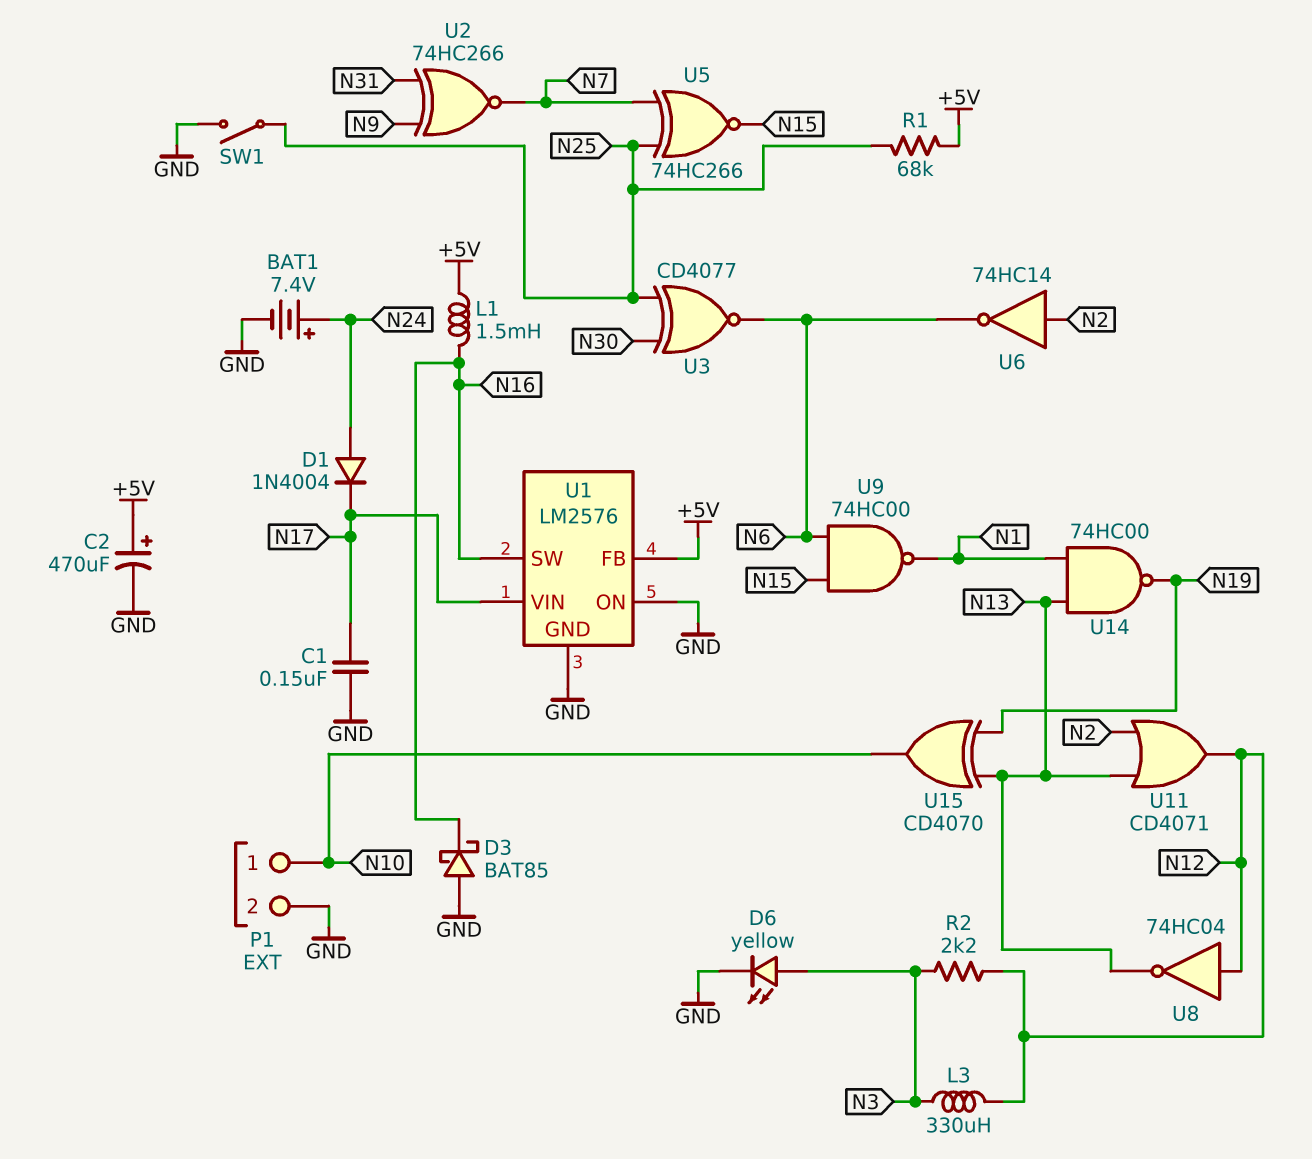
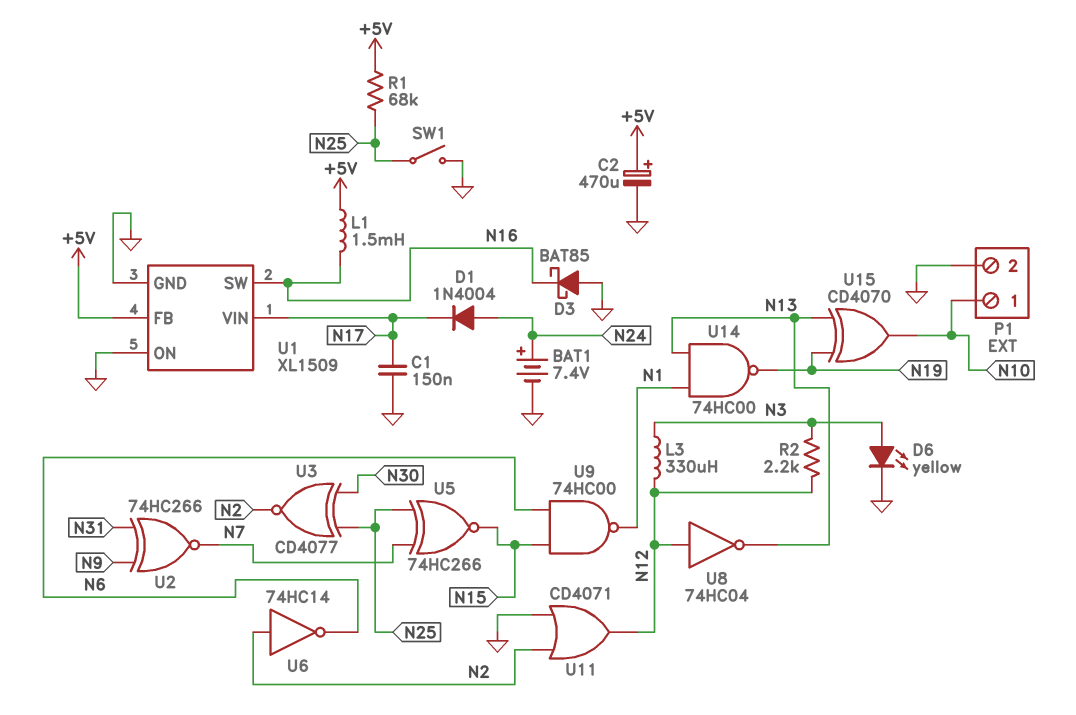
U1: LM2576 -> XL1509
U3: XNOR CD4077 (in N25, in N30, out N6) -> XNOR CD4077 (in N25, in N30, out N2)
U11: OR CD4071 (in N2, in N13, out N12) -> OR CD4071 (in GND, in N2, out N12)

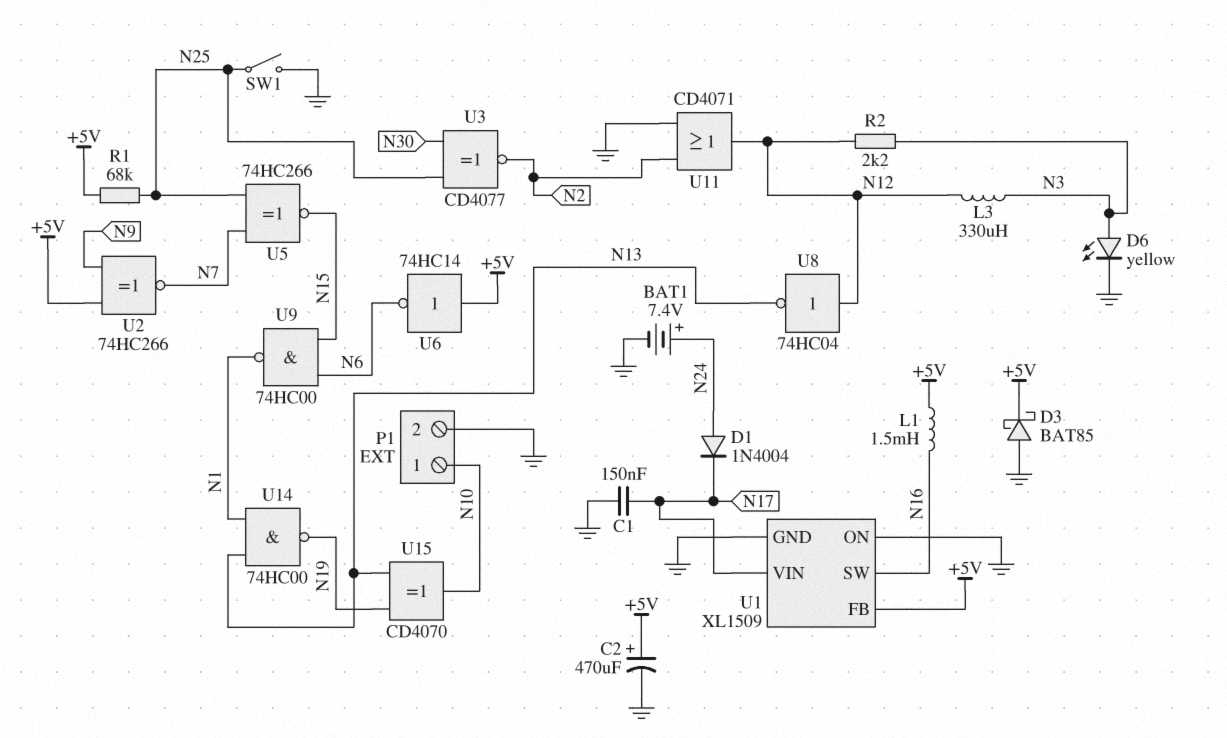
D3: schottky BAT85 (A GND, K N16) -> schottky BAT85 (A GND, K +5V)
U2: XNOR 74HC266 (in N9, in N31, out N7) -> XNOR 74HC266 (in +5V, in N9, out N7)
U6: NOT 74HC14 (in N2, out N6) -> NOT 74HC14 (in +5V, out N6)

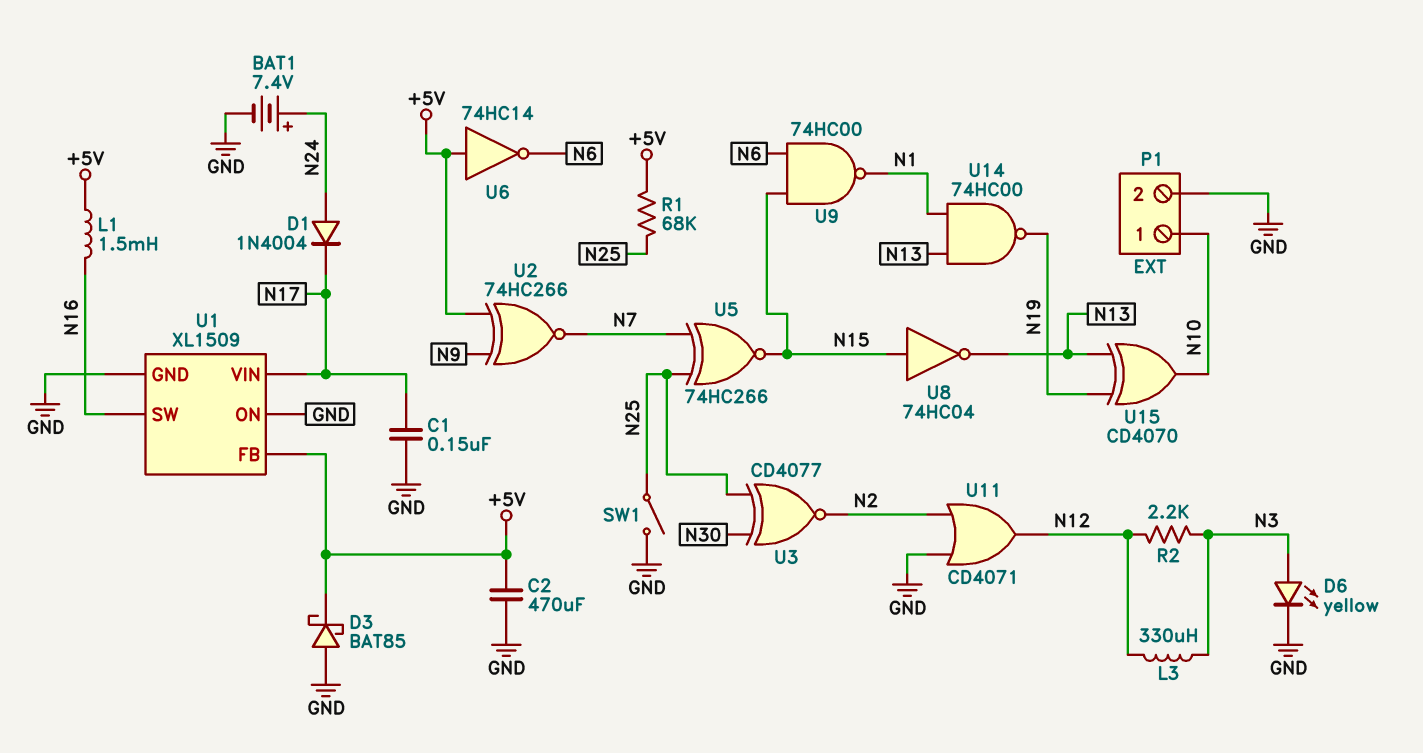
C2: 470uF (plus +5V, minus GND) -> 470uF (+5V, GND)
U8: NOT 74HC04 (in N12, out N13) -> NOT 74HC04 (in N15, out N13)

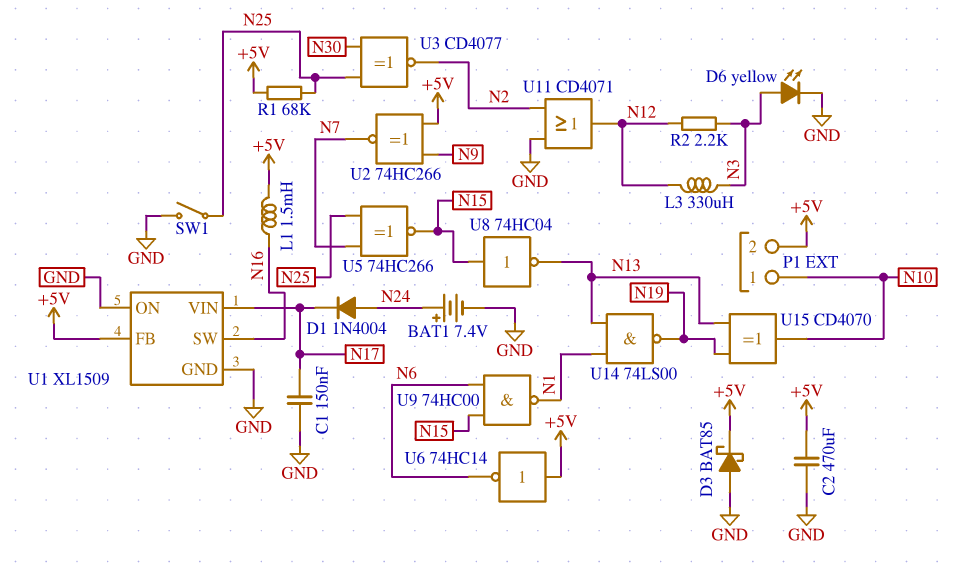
P1 pin 2: GND -> +5V
U14: NAND 74HC00 (in N1, in N13, out N19) -> NAND 74LS00 (in N1, in N13, out N19)

